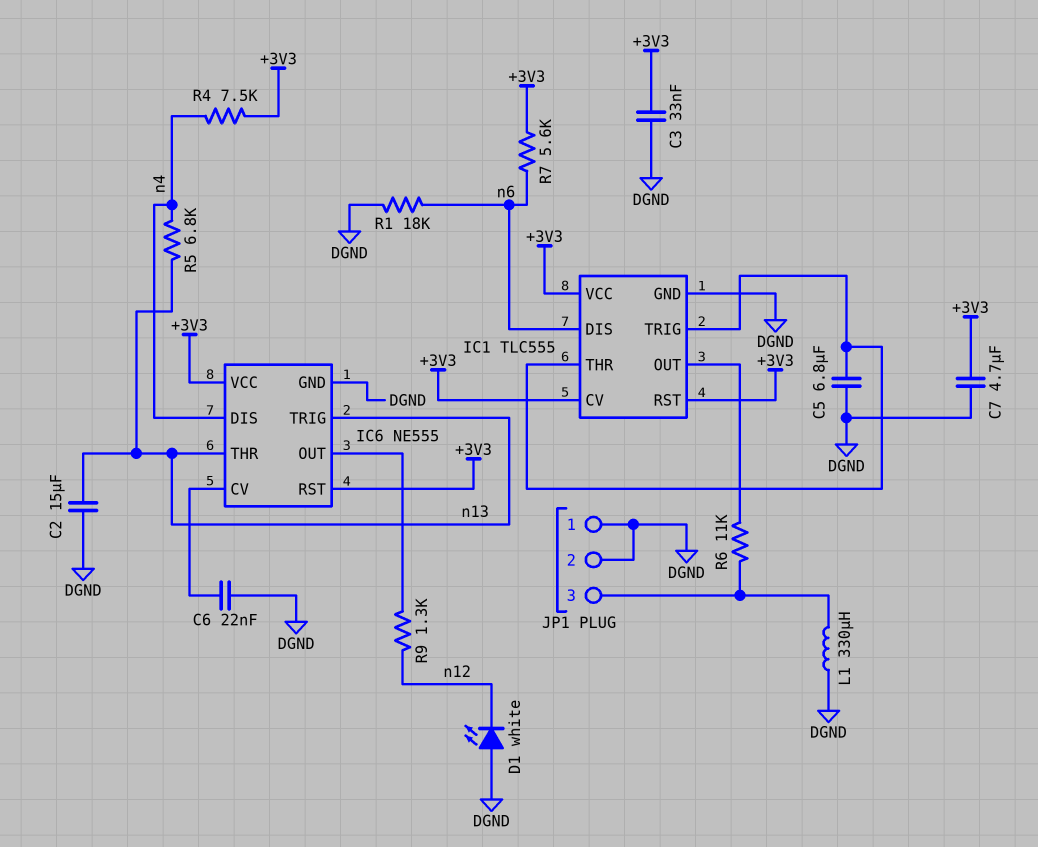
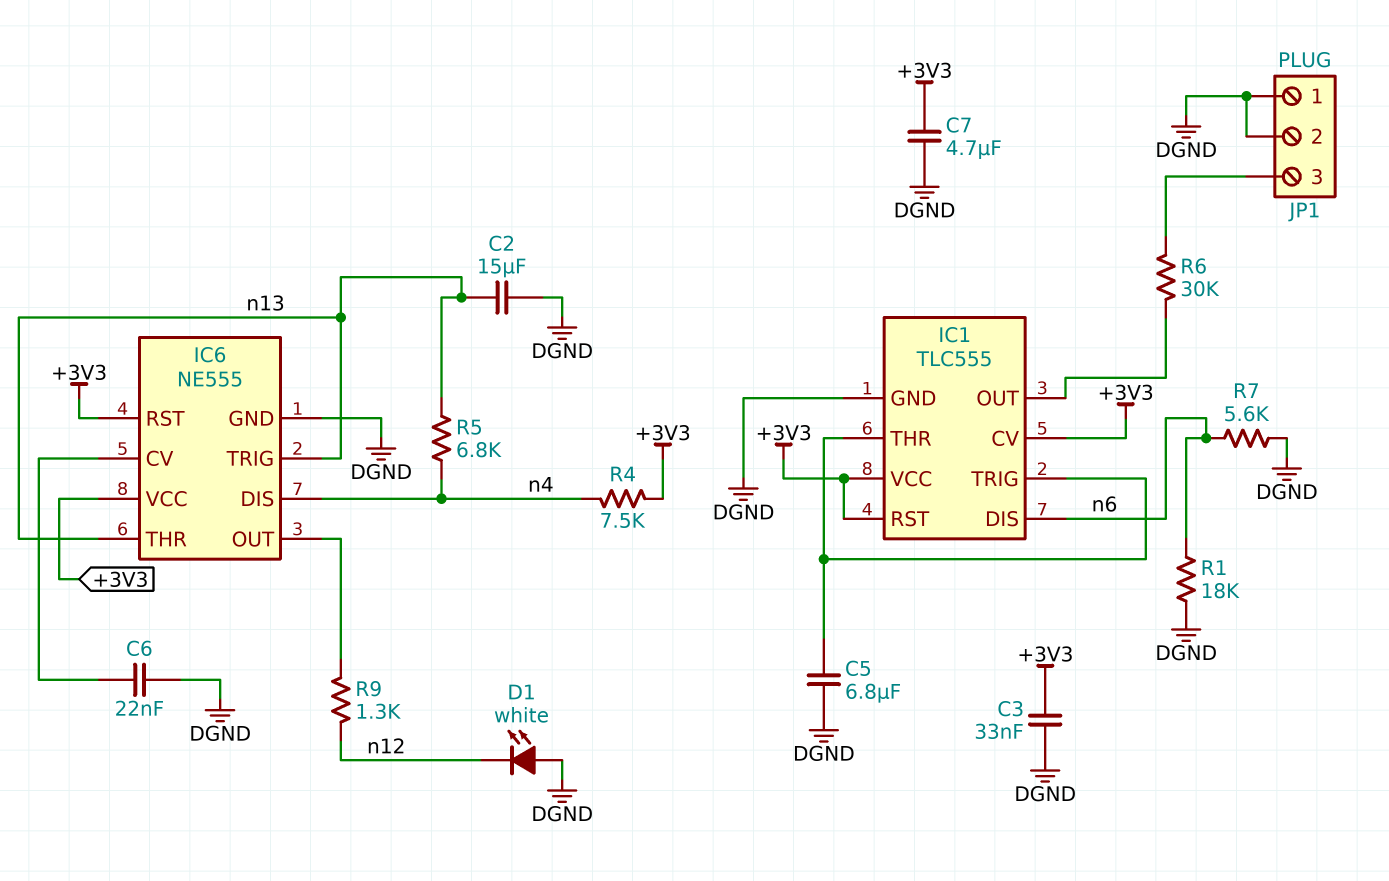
L1: 330uH (DGND, JP1/3) -> none
R6: 11k (IC1/OUT, JP1/3) -> 30k (IC1/OUT, JP1/3)
R7: 5.6k (+3V3, n6) -> 5.6k (DGND, n6)

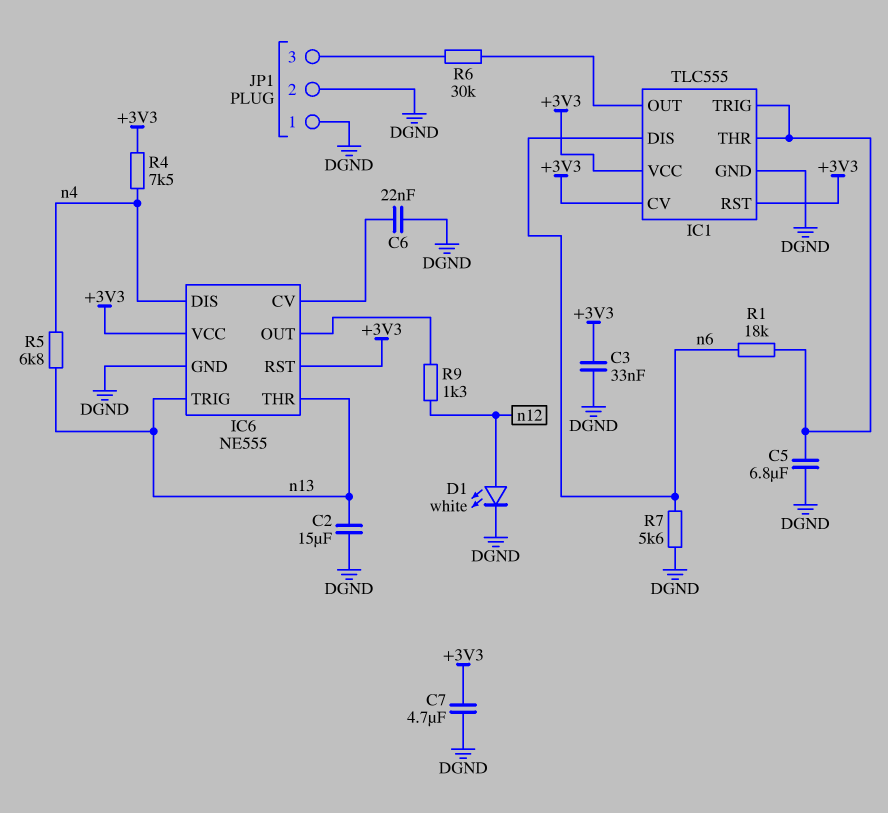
D1: LED white (A DGND, K n12) -> LED white (A n12, K DGND)
R1: 18k (DGND, n6) -> 18k (IC1/THR, n6)

